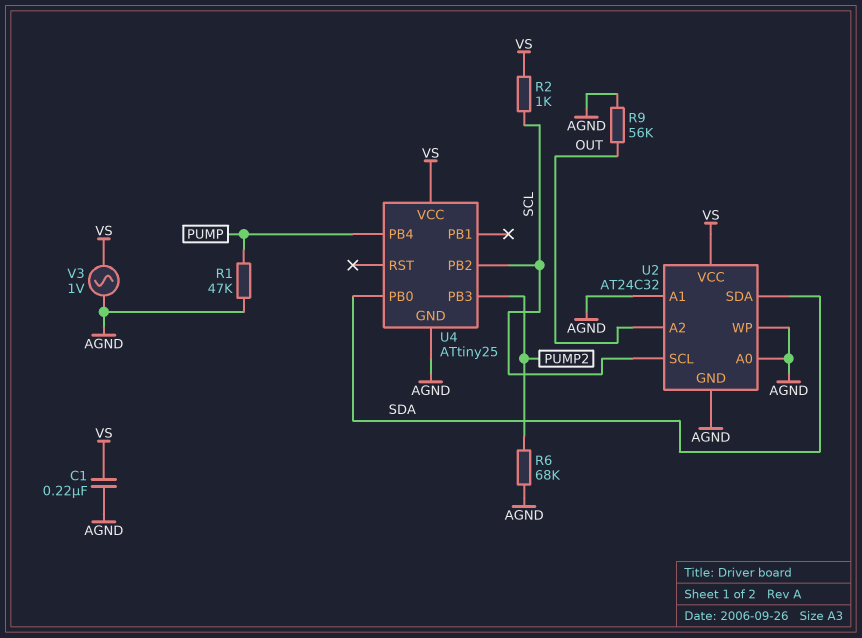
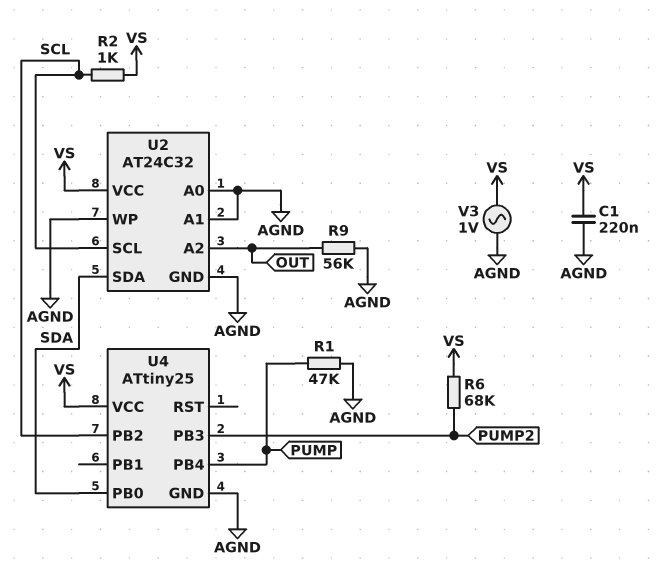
R6: 68k (AGND, PUMP2) -> 68k (PUMP2, VS)

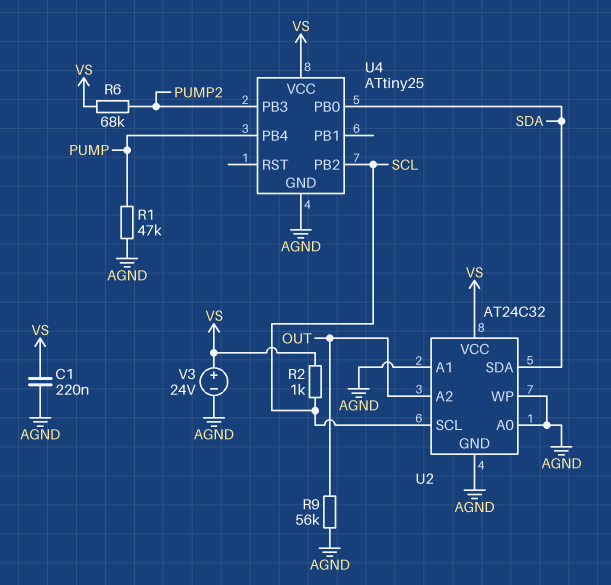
V3: AC 1V (AGND, VS) -> 24V (plus VS, minus AGND)

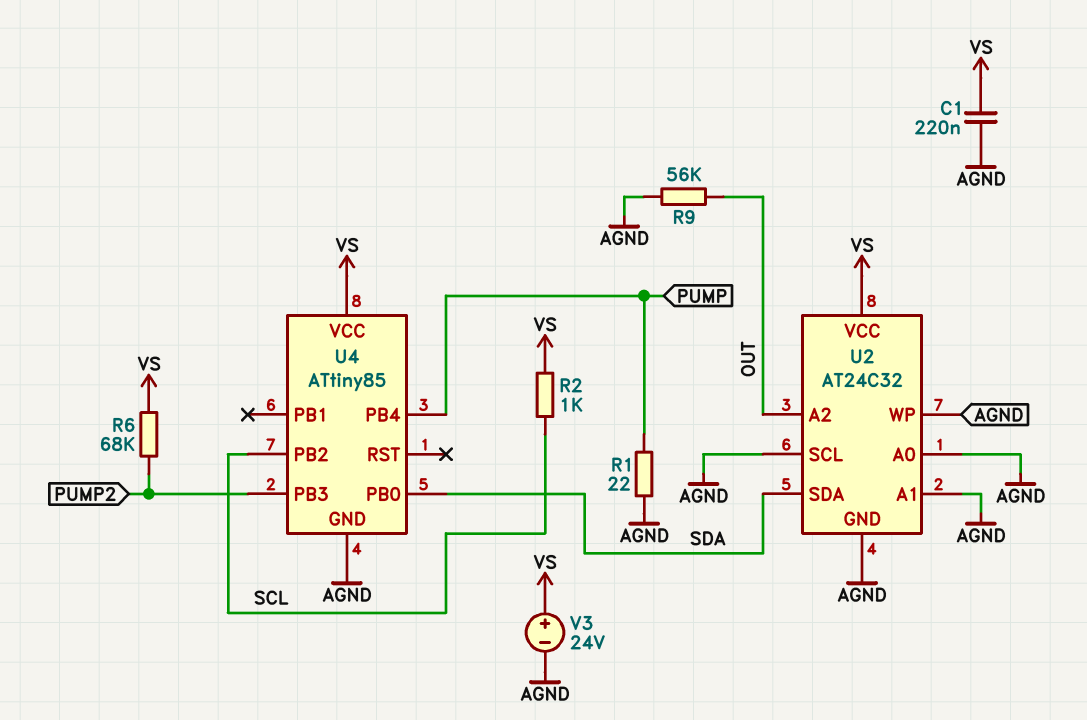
R1: 47k (AGND, PUMP) -> 22 (AGND, PUMP)
U2 pin SCL: SCL -> AGND
U4: ATtiny25 -> ATtiny85

